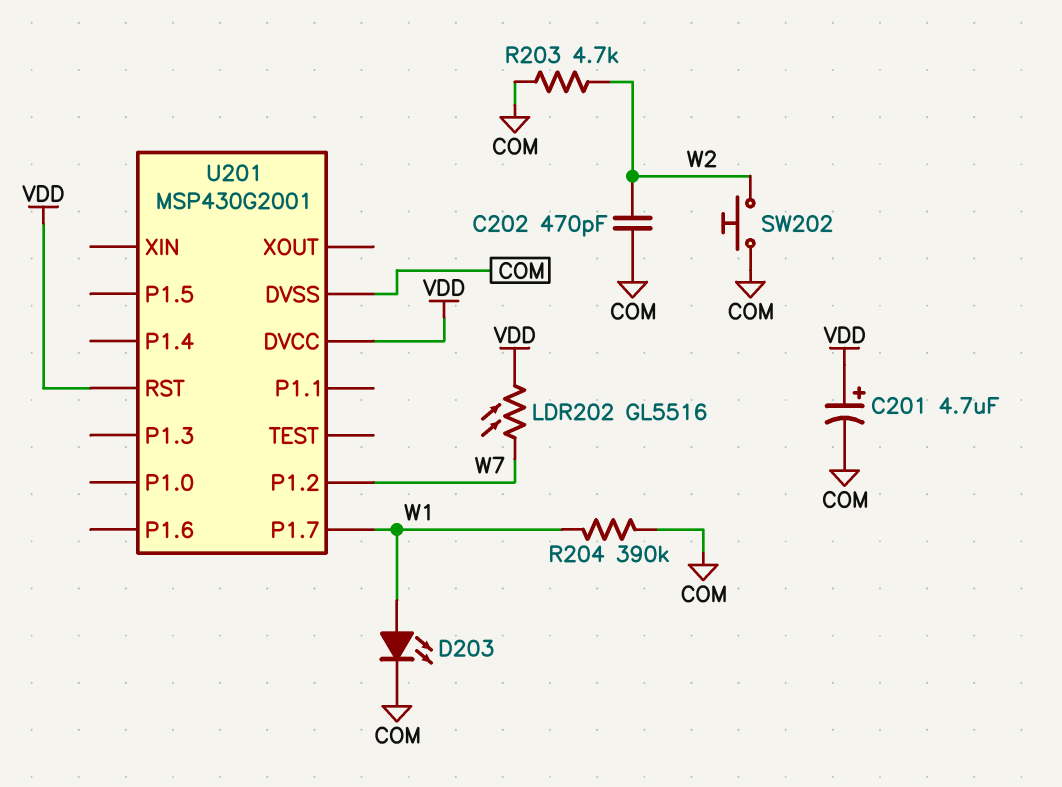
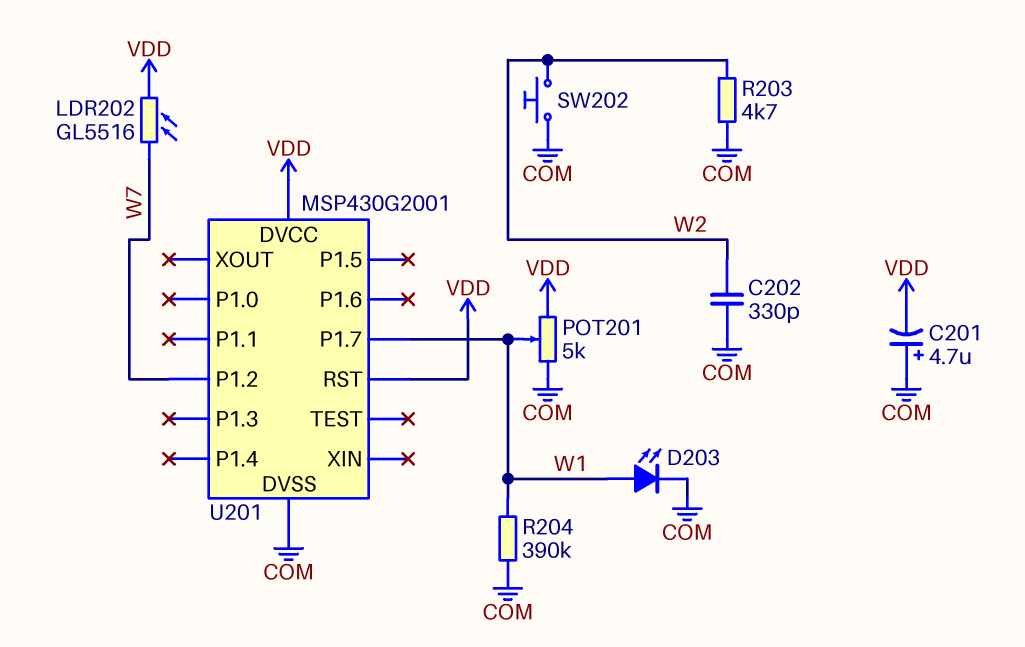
C201: 4.7uF (plus VDD, minus COM) -> 4.7uF (plus COM, minus VDD)
C202: 470pF (COM, W2) -> 330pF (COM, W2)
POT201: none -> 5k (COM, VDD, wiper W1)

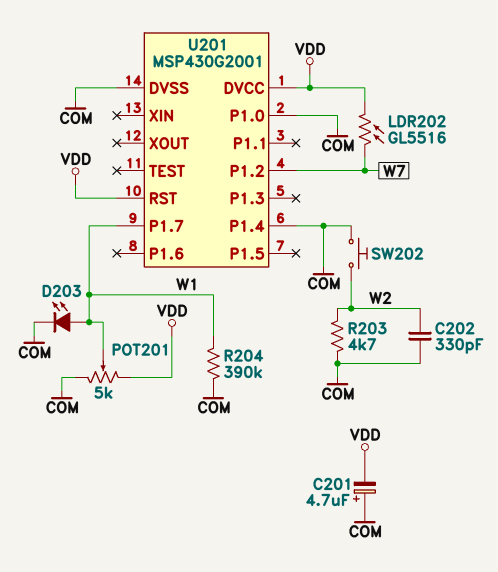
U201 pin P1.0: none -> COM
U201 pin P1.4: none -> COM

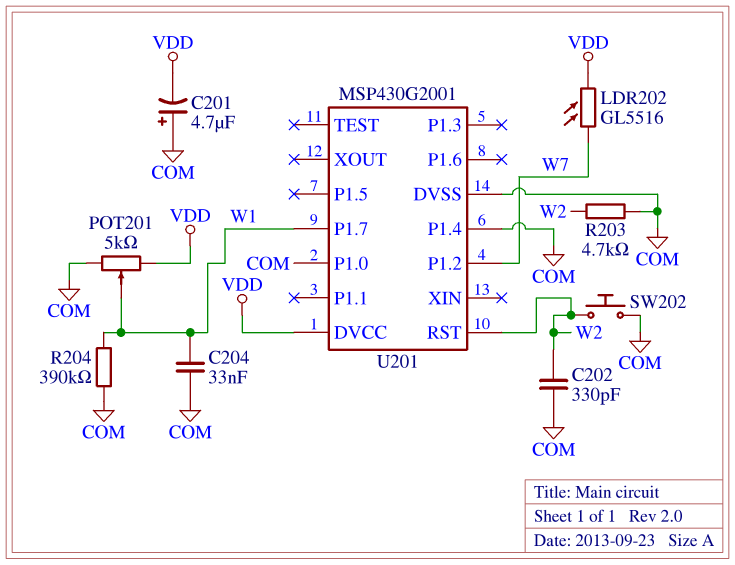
C204: none -> 33nF (COM, W1)
D203: LED (A W1, K COM) -> none
U201 pin RST: VDD -> W2

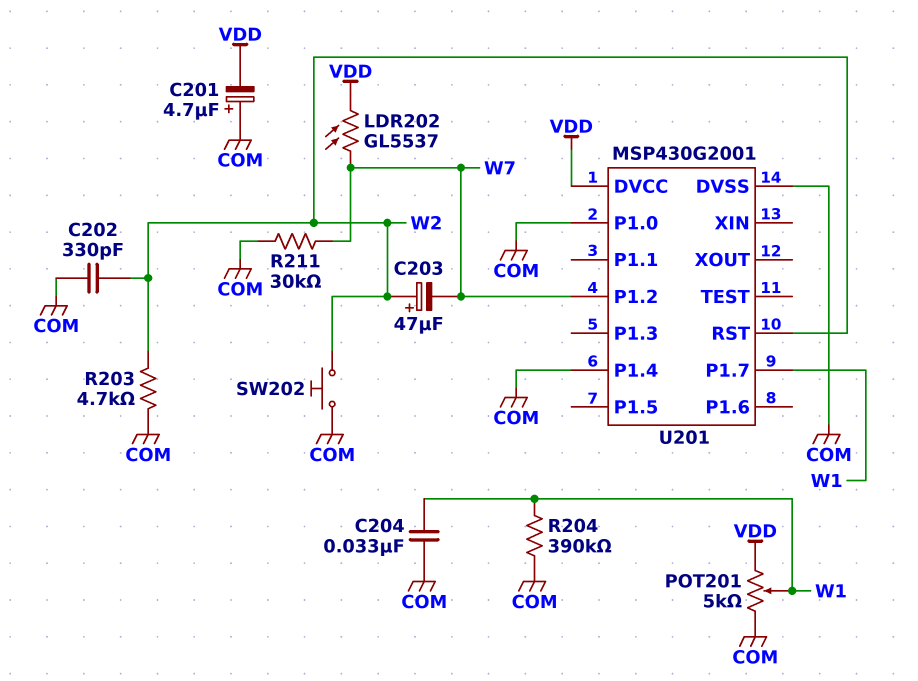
C203: none -> 47uF (plus W2, minus W7)
LDR202: GL5516 (VDD, W7) -> GL5537 (VDD, W7)
R211: none -> 30k (COM, W7)

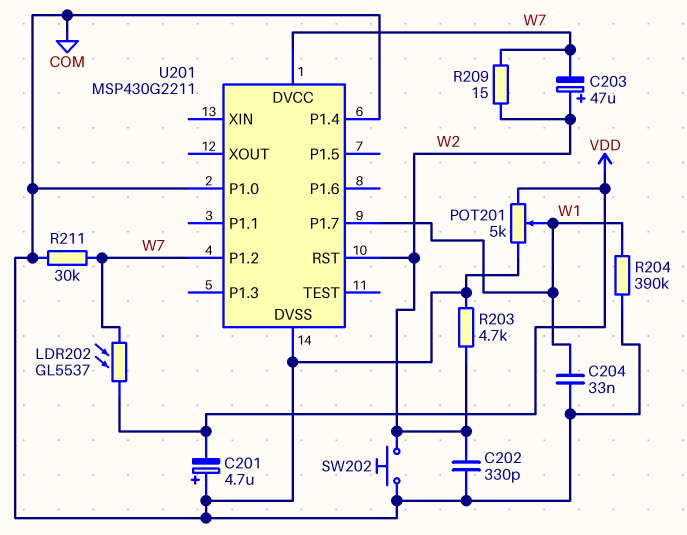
R209: none -> 15 (W2, W7)
U201: MSP430G2001 -> MSP430G2211
U201 pin DVCC: VDD -> W7

